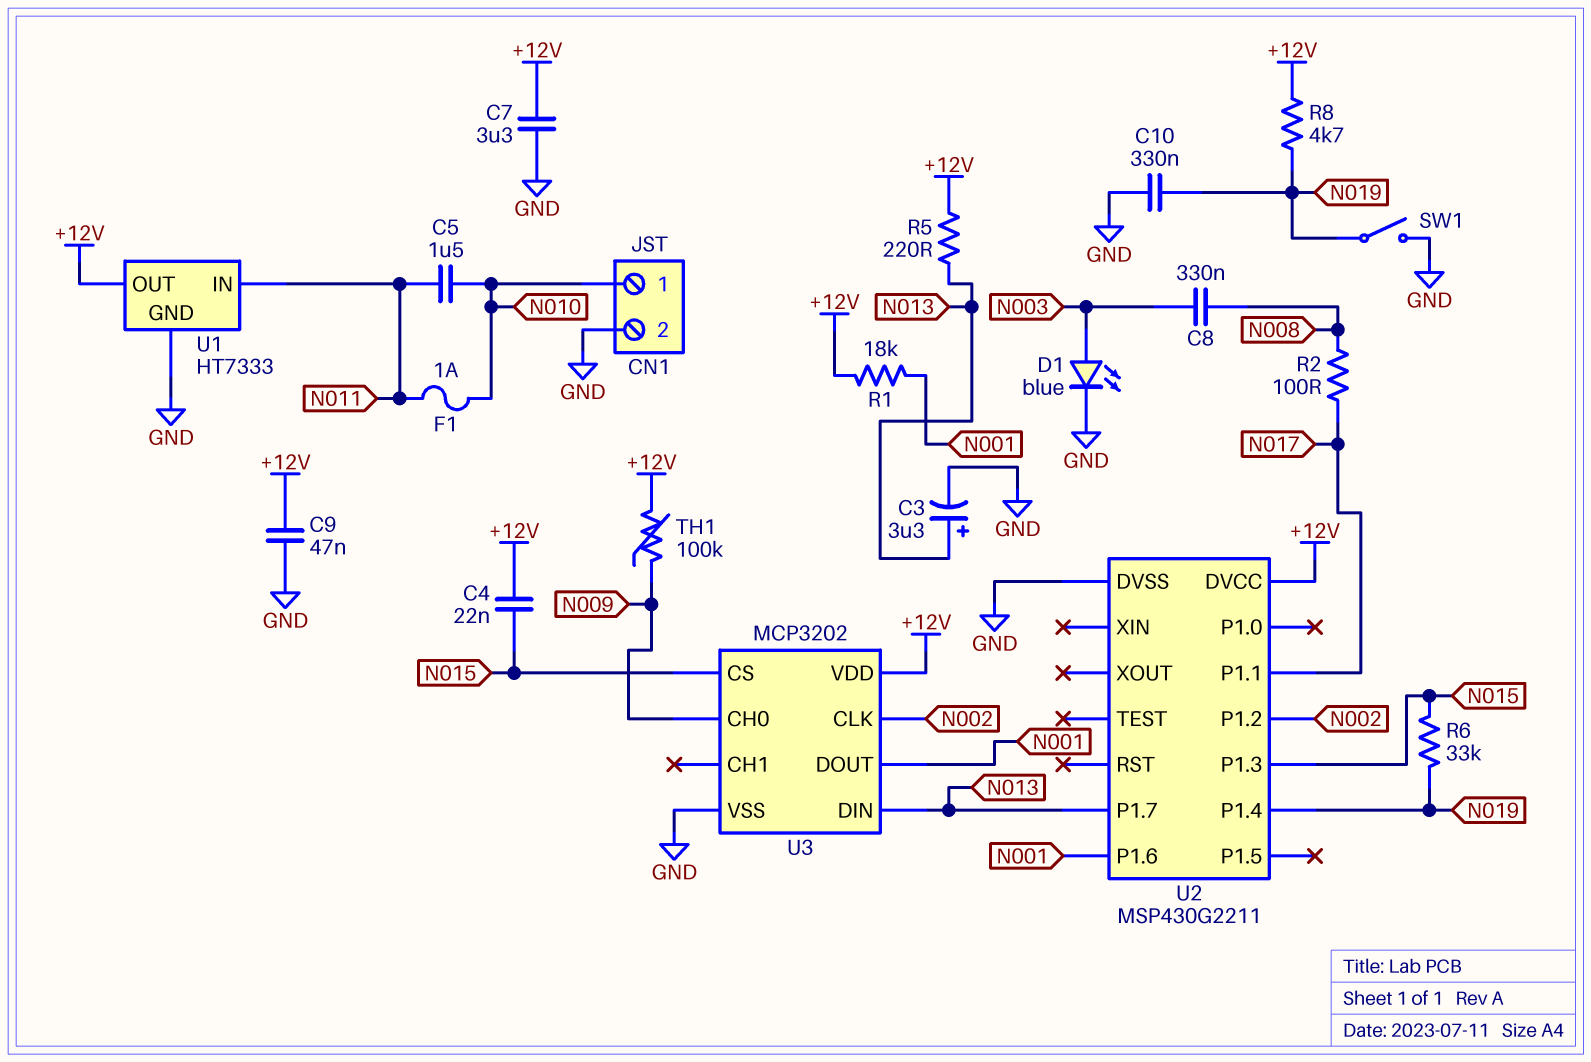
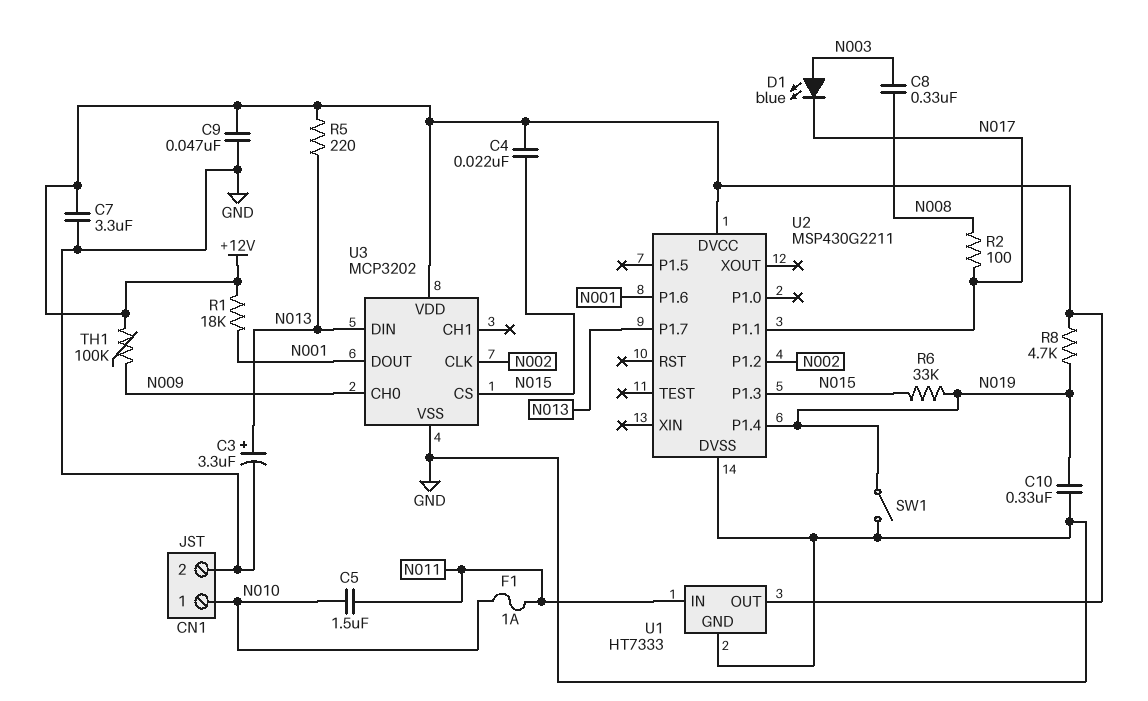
D1: LED blue (A N003, K GND) -> LED blue (A N003, K N017)

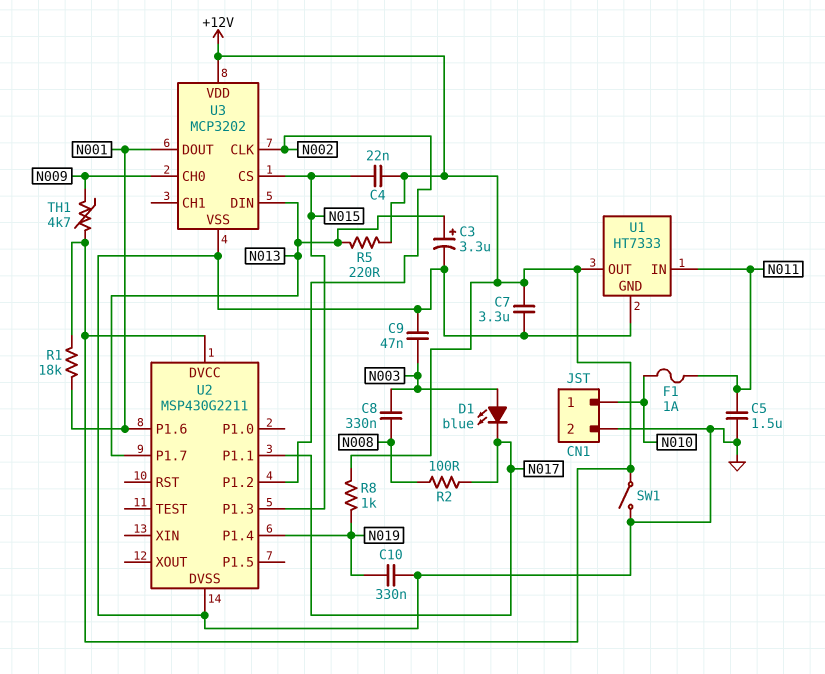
C5: 1.5uF (N010, N011) -> 1.5uF (GND, N011)
C9: 47nF (+12V, GND) -> 47nF (GND, N003)
R6: 33k (N015, N019) -> none
R8: 4.7k (+12V, N019) -> 1k (+12V, N019)
SW1: switch (GND, N019) -> switch (+12V, GND)
TH1: 100k (+12V, N009) -> 4.7k (+12V, N009)

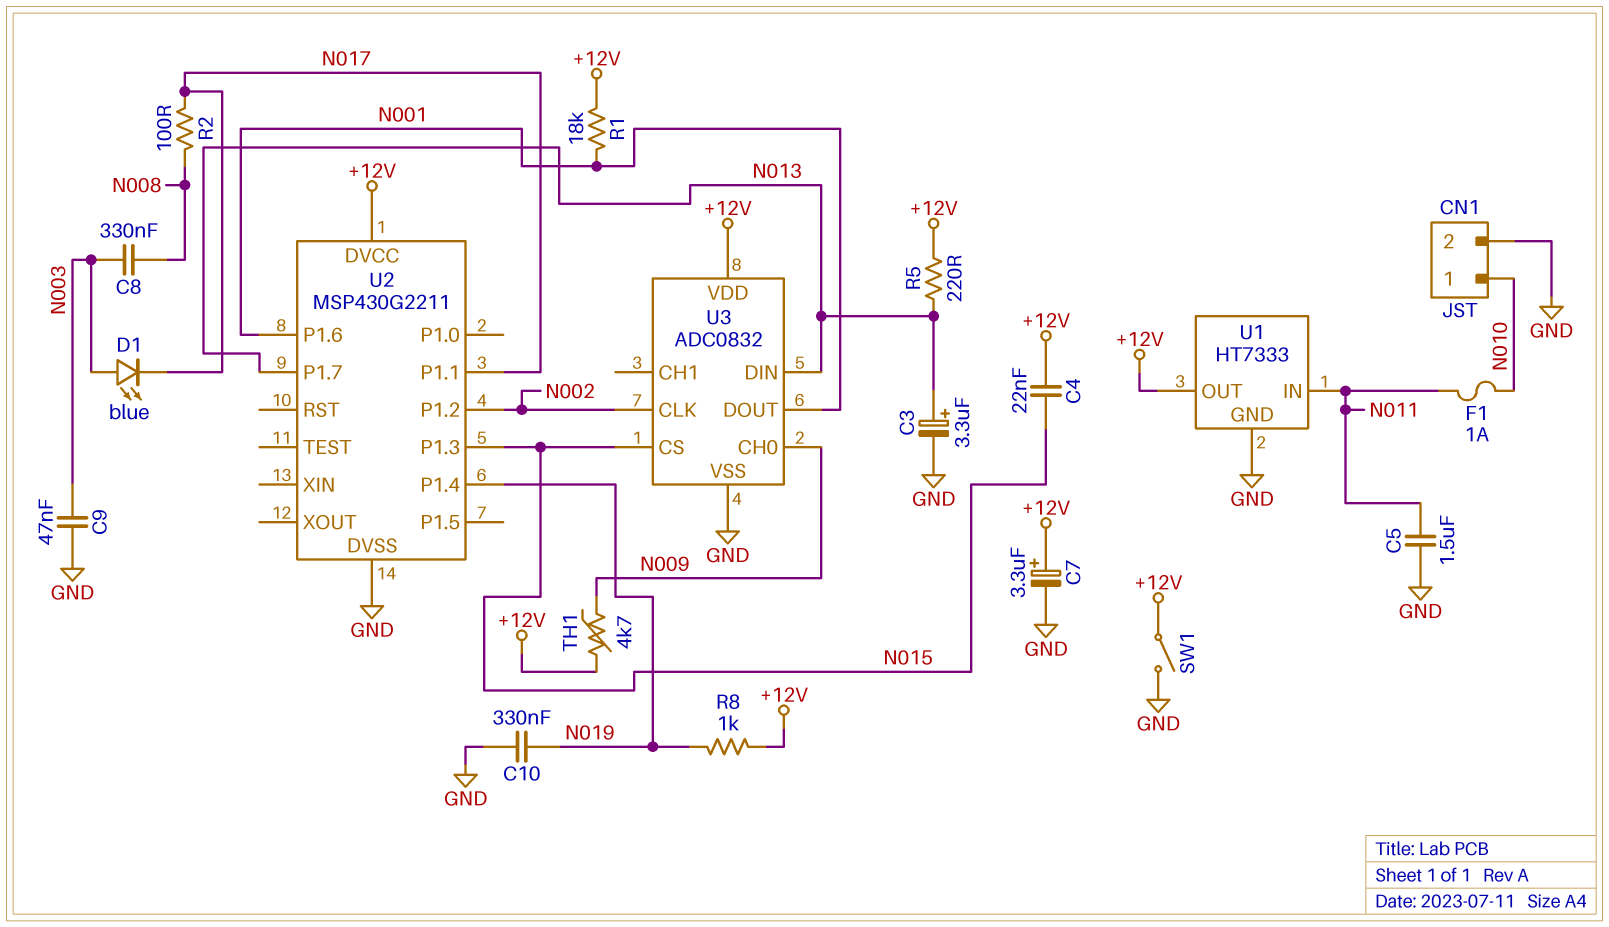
C7: 3.3uF (+12V, GND) -> 3.3uF (plus +12V, minus GND)
U3: MCP3202 -> ADC0832

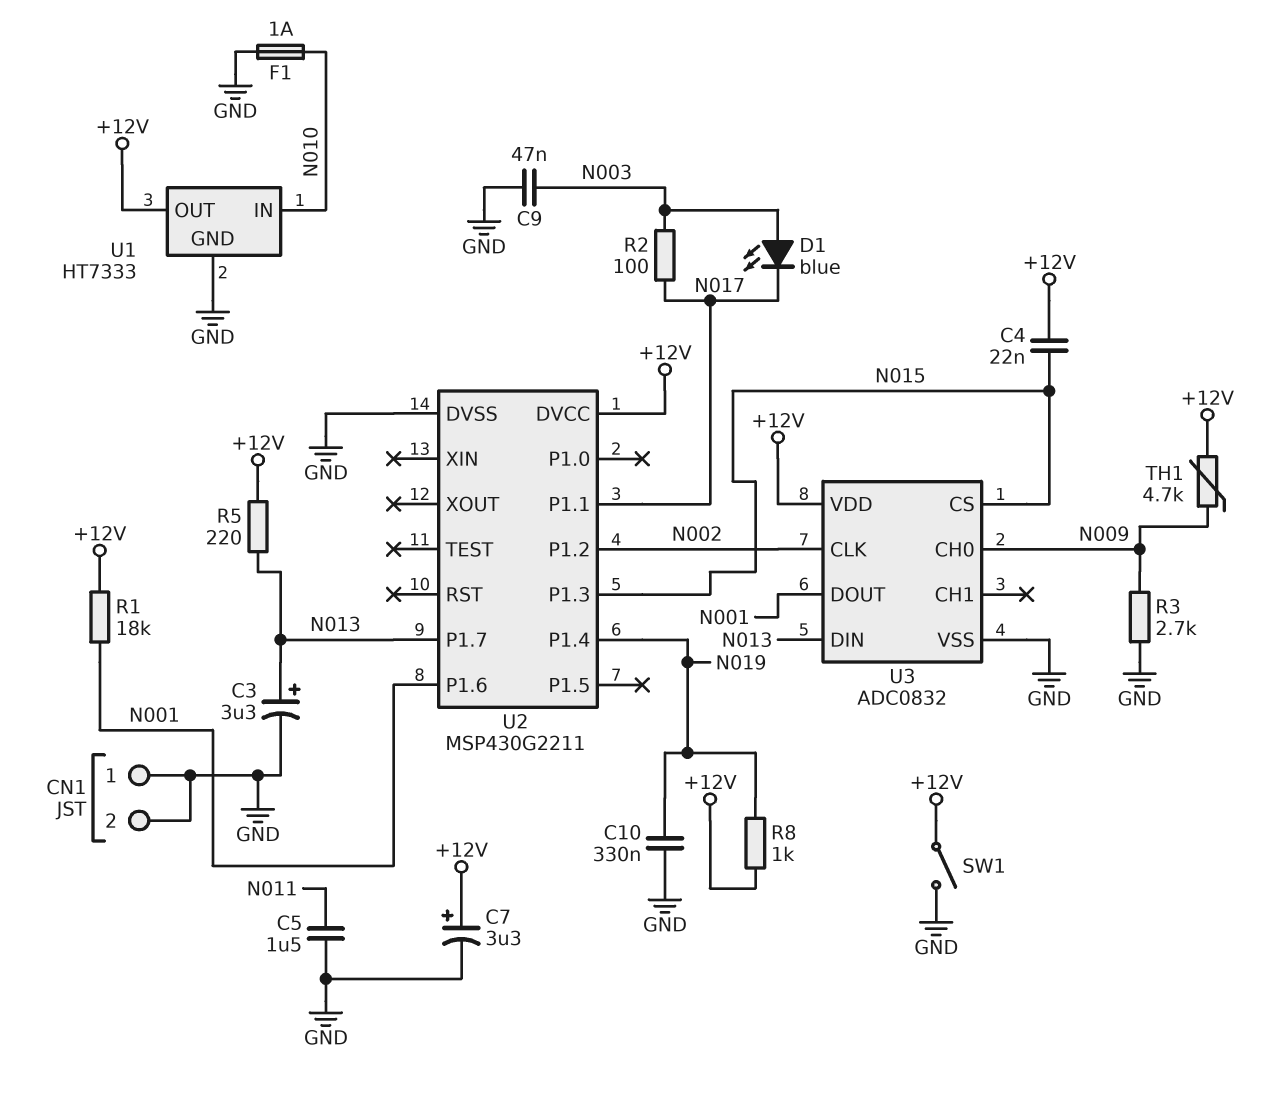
C8: 330nF (N003, N008) -> none
CN1 pin 1: N010 -> GND
F1: 1A (N010, N011) -> 1A (GND, N010)
R2: 100 (N008, N017) -> 100 (N003, N017)
R3: none -> 2.7k (GND, N009)
U1 pin IN: N011 -> N010

